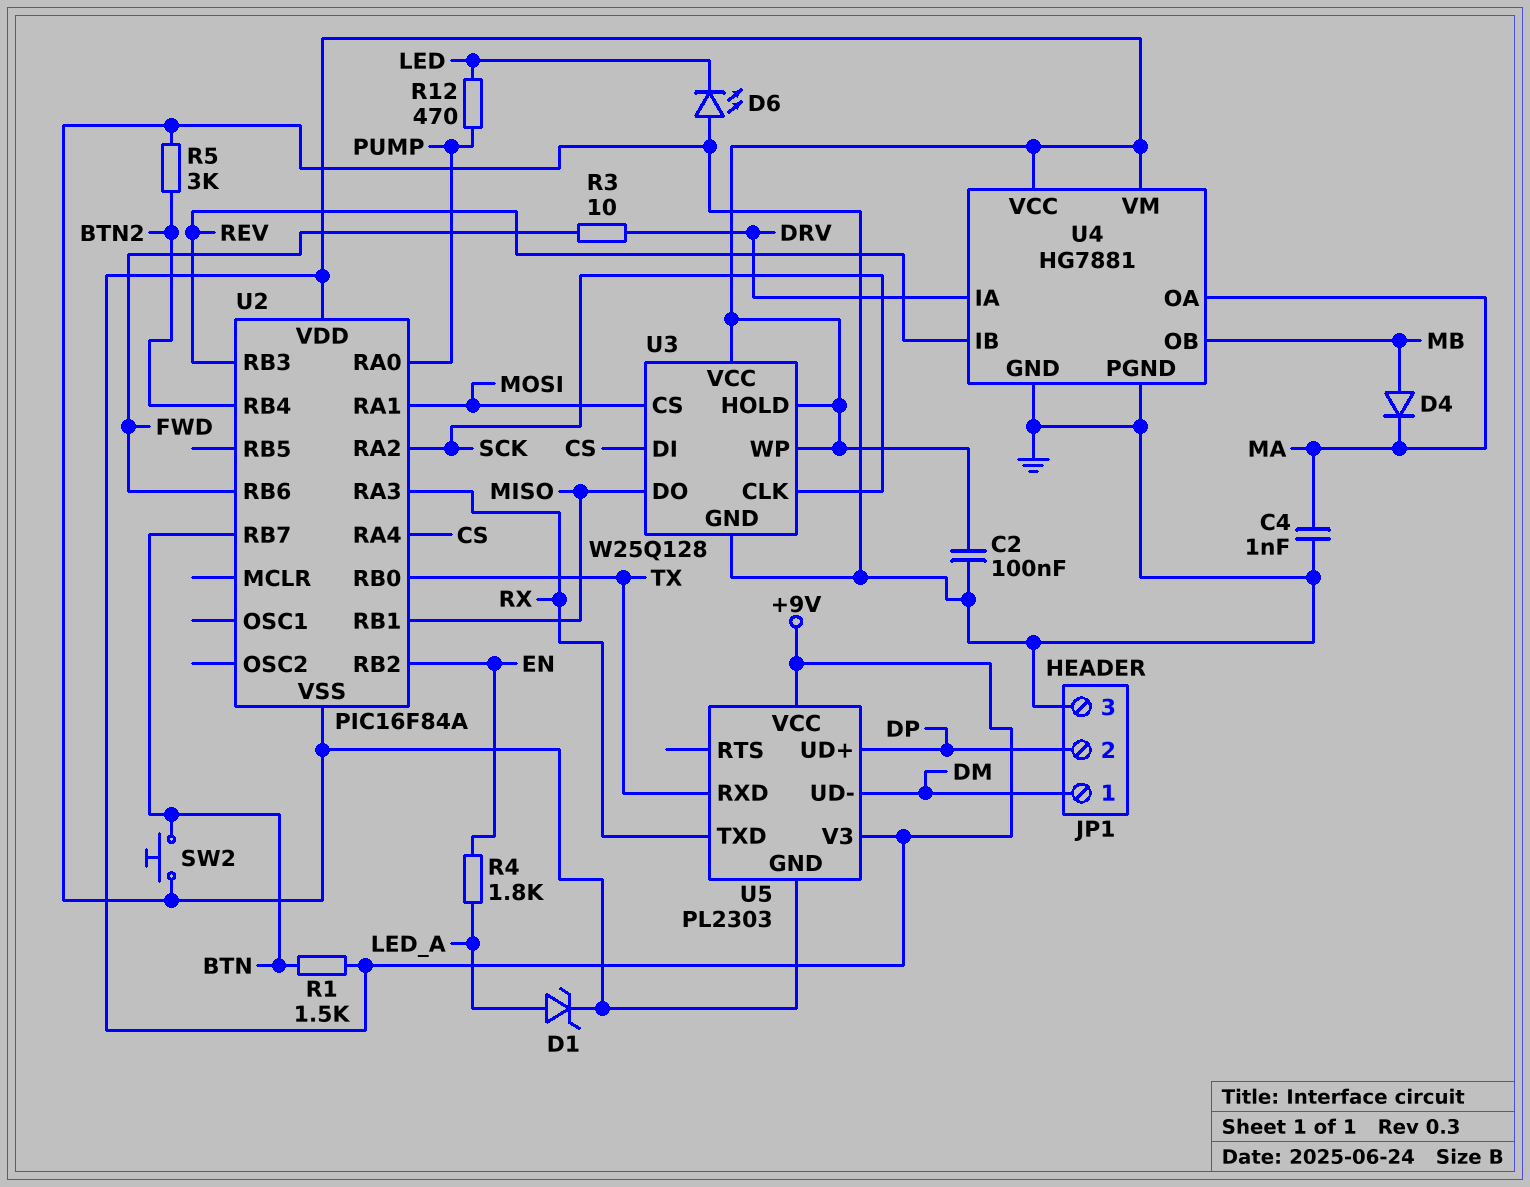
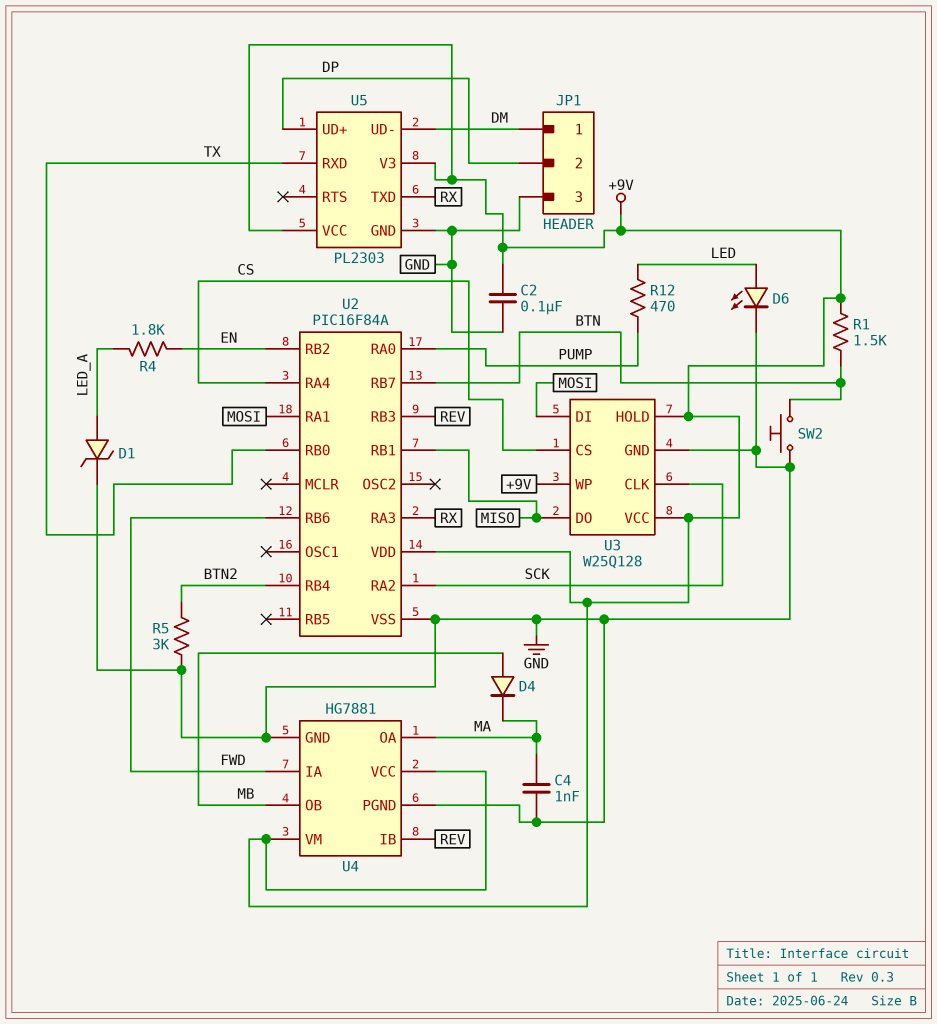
D6: LED (A GND, K LED) -> LED (A LED, K GND)
R3: 10 (DRV, FWD) -> none
U3 pin CS: MOSI -> CS
U3 pin DI: CS -> MOSI
U4 pin IA: DRV -> FWD

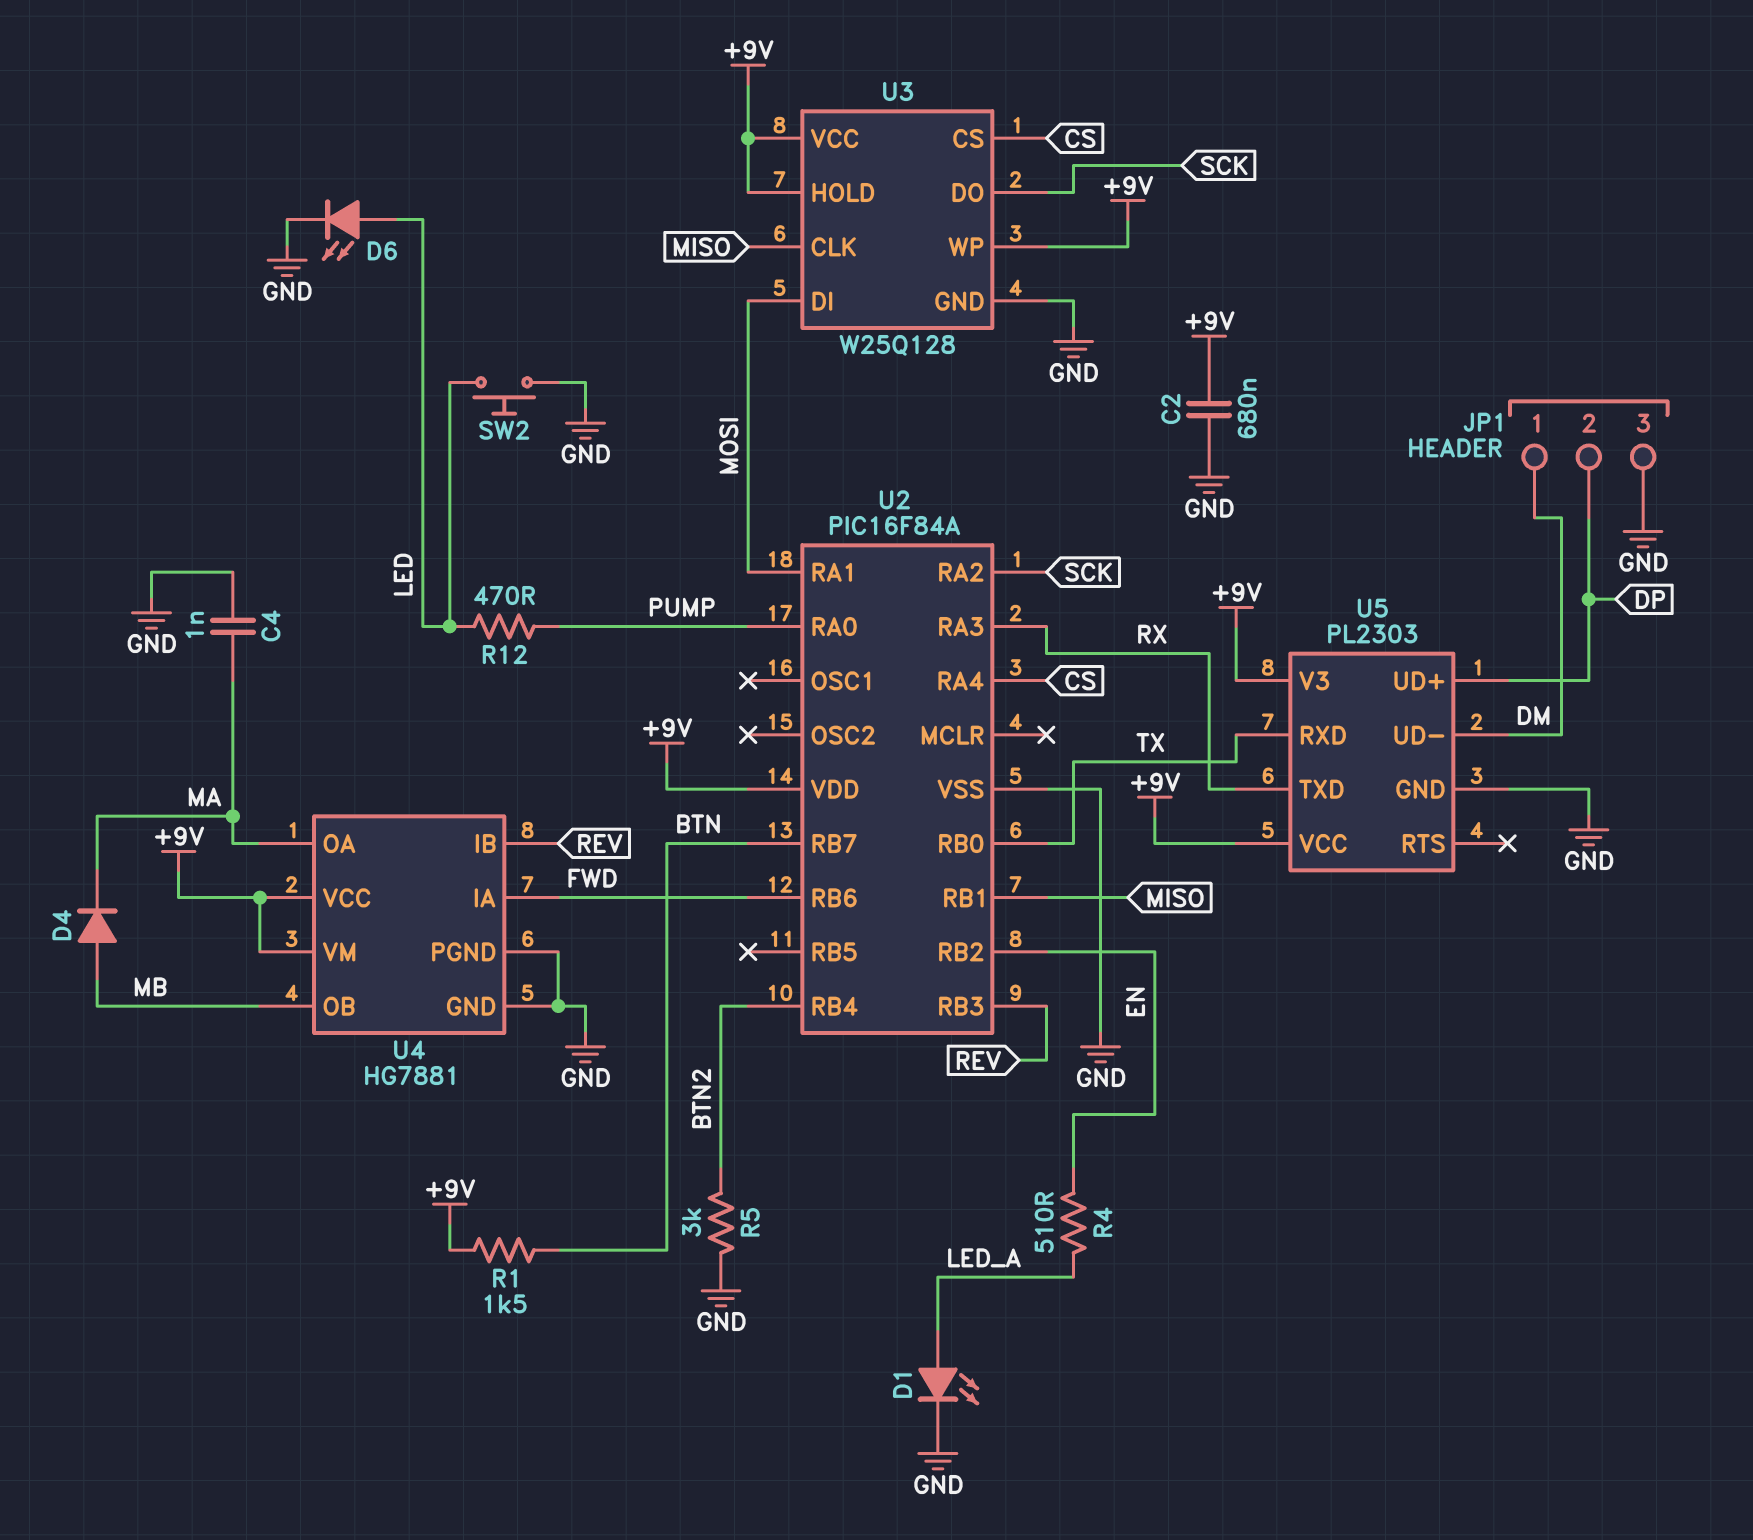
C2: 100nF (+9V, GND) -> 680nF (+9V, GND)
D1: zener (A LED_A, K GND) -> LED (A LED_A, K GND)
R4: 1.8k (EN, LED_A) -> 510 (EN, LED_A)
SW2: button (BTN, GND) -> button (GND, LED)
U3 pin CLK: SCK -> MISO
U3 pin DO: MISO -> SCK

